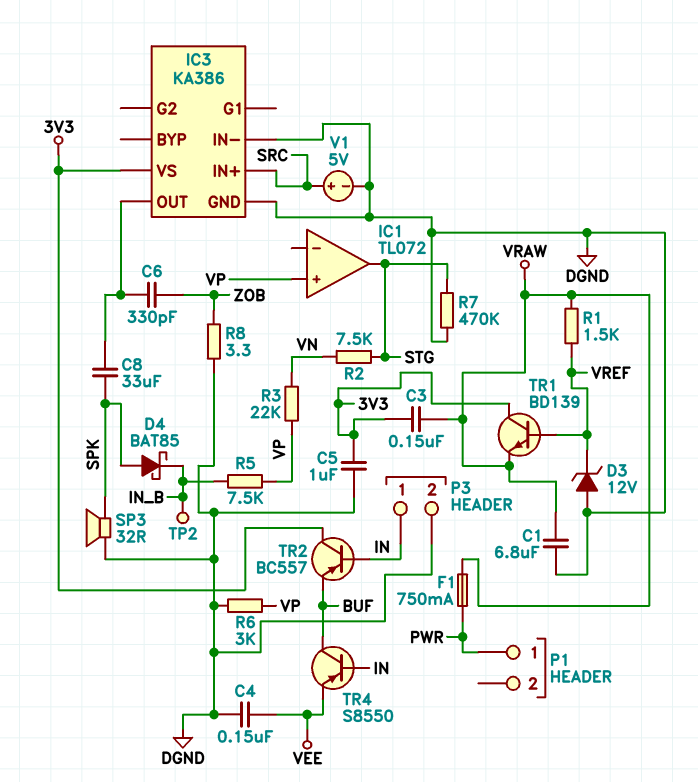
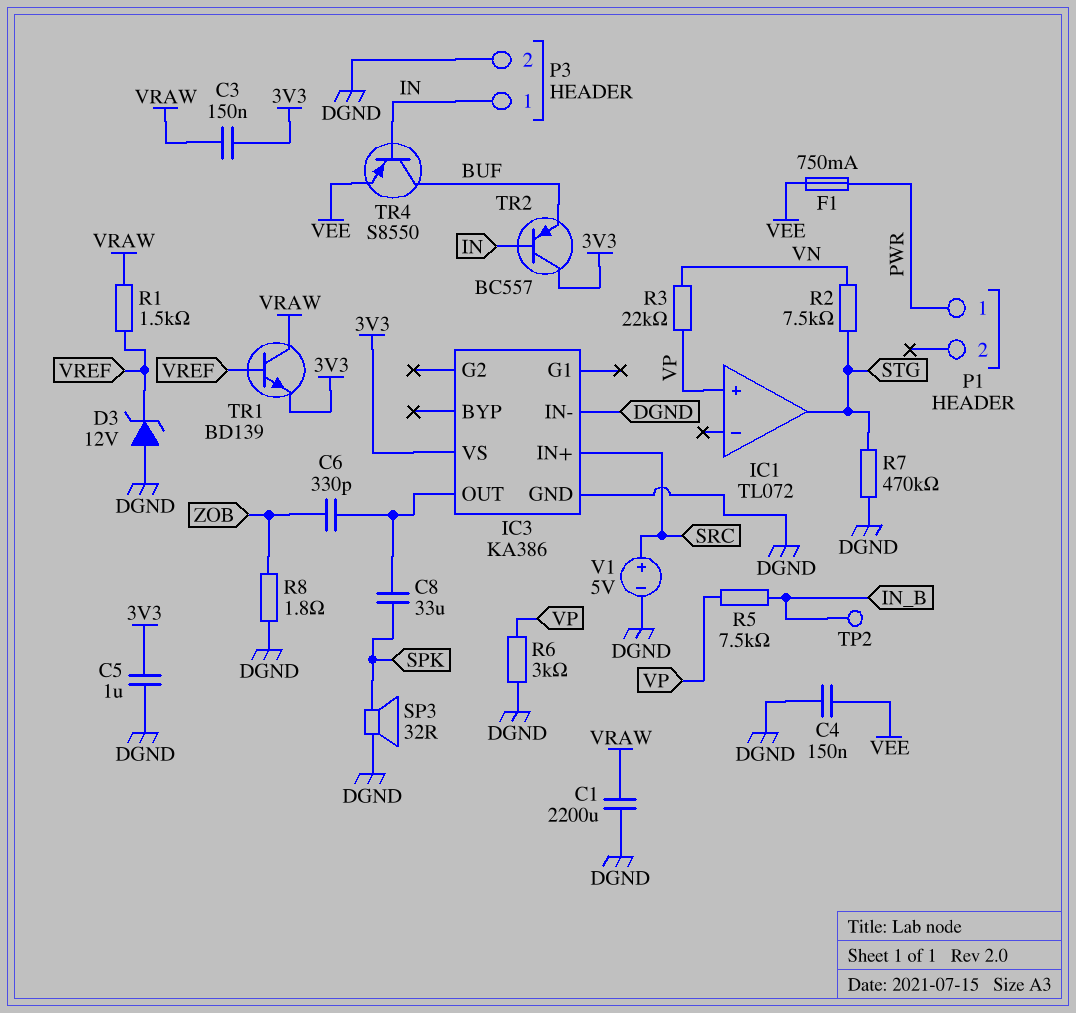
C1: 6.8uF (DGND, VRAW) -> 2200uF (DGND, VRAW)
D4: schottky BAT85 (A SPK, K IN_B) -> none
F1: 750mA (PWR, VRAW) -> 750mA (PWR, VEE)
R8: 3.3 (DGND, ZOB) -> 1.8 (DGND, ZOB)
TR1: NPN BD139 (B VREF, C 3V3, E VRAW) -> NPN BD139 (B VREF, C VRAW, E 3V3)

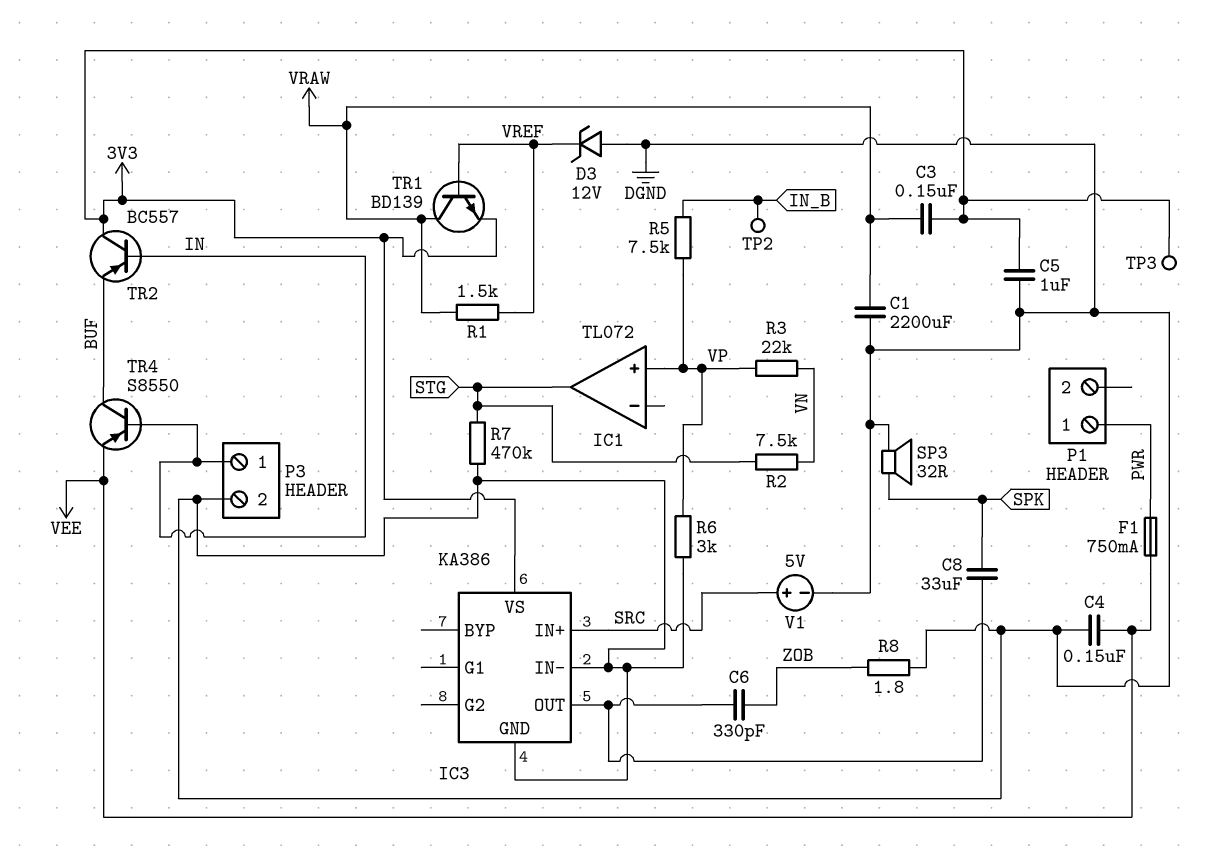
TP3: none -> test point (3V3)

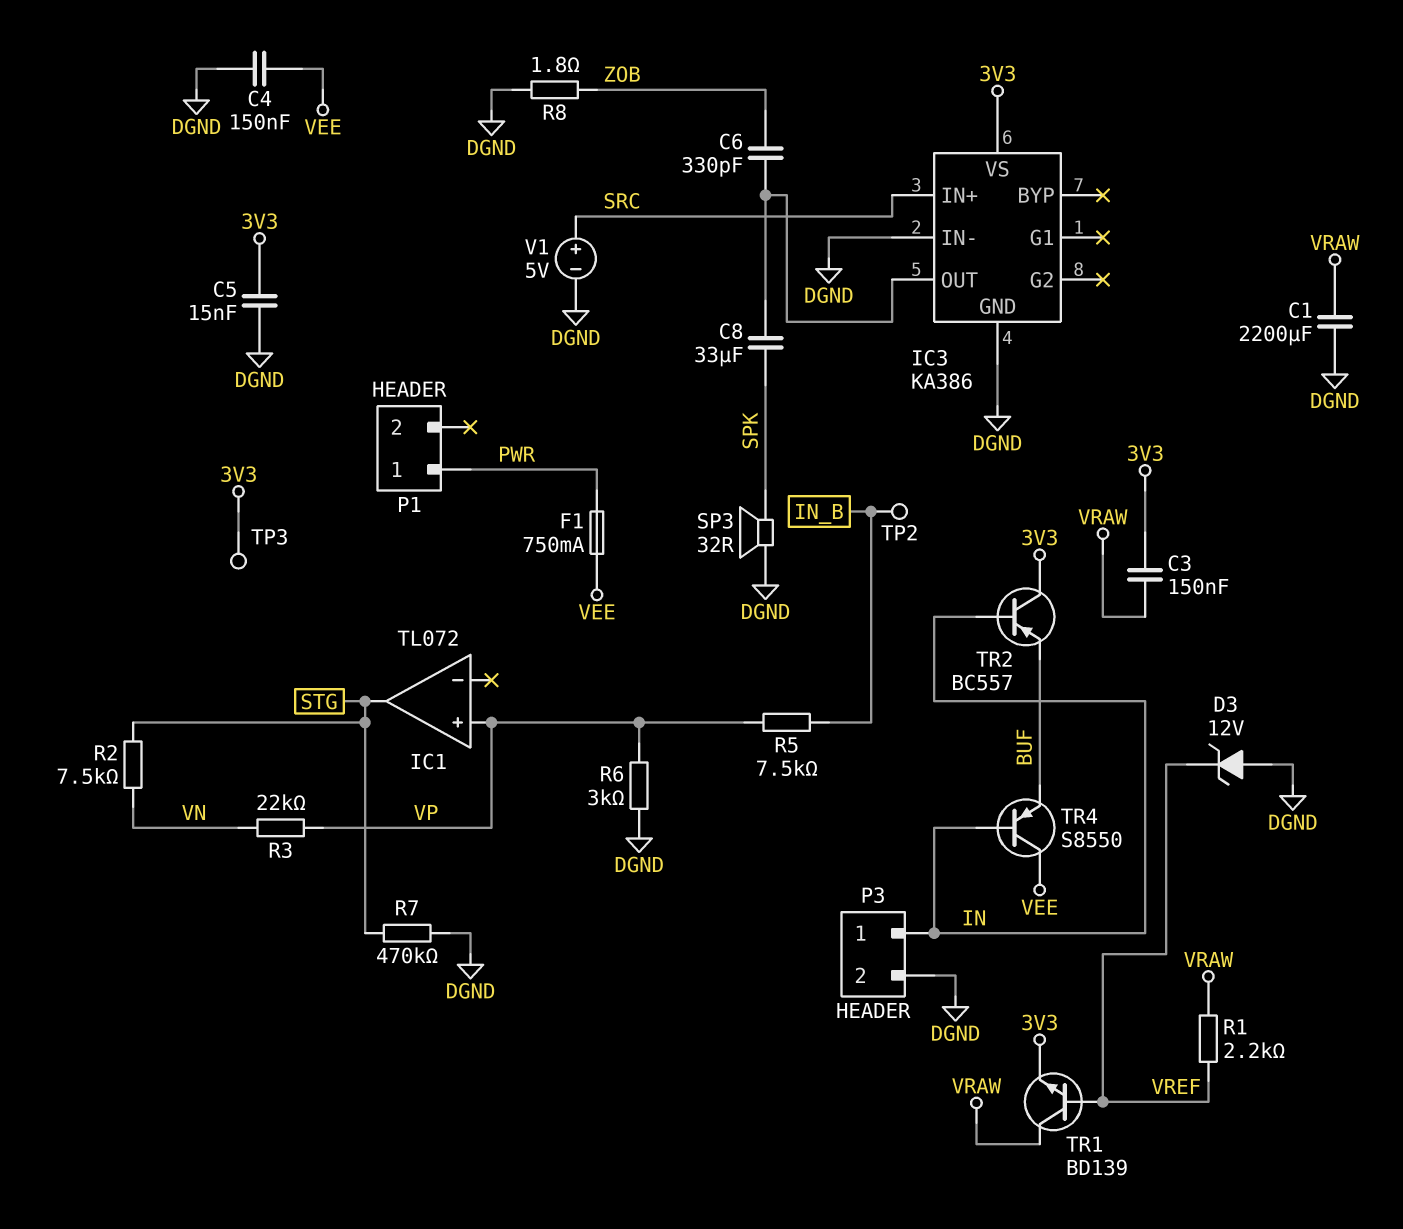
C5: 1uF (3V3, DGND) -> 15nF (3V3, DGND)
R1: 1.5k (VRAW, VREF) -> 2.2k (VRAW, VREF)
TR4: PNP S8550 (B IN, C BUF, E VEE) -> PNP S8550 (B IN, C VEE, E BUF)

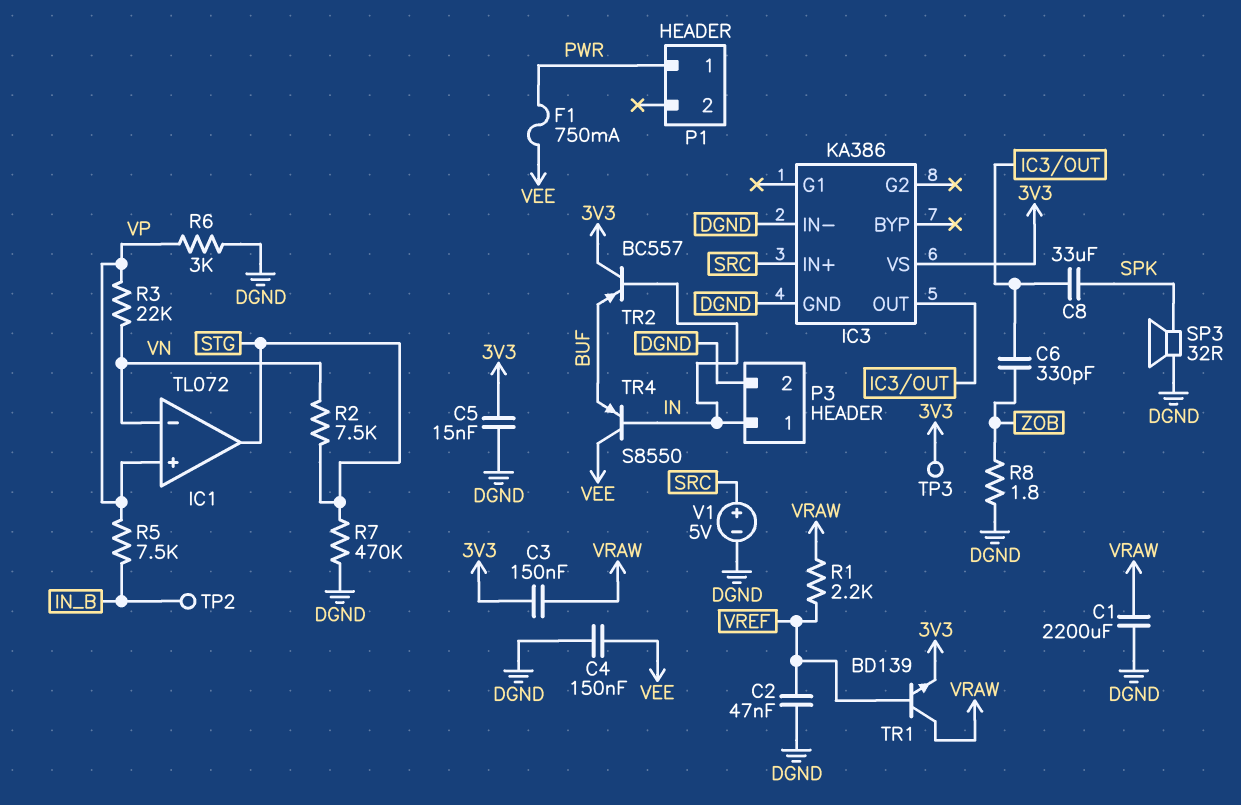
C2: none -> 47nF (DGND, VREF)
D3: zener 12V (A DGND, K VREF) -> none
IC1 pin in-: none -> VN

